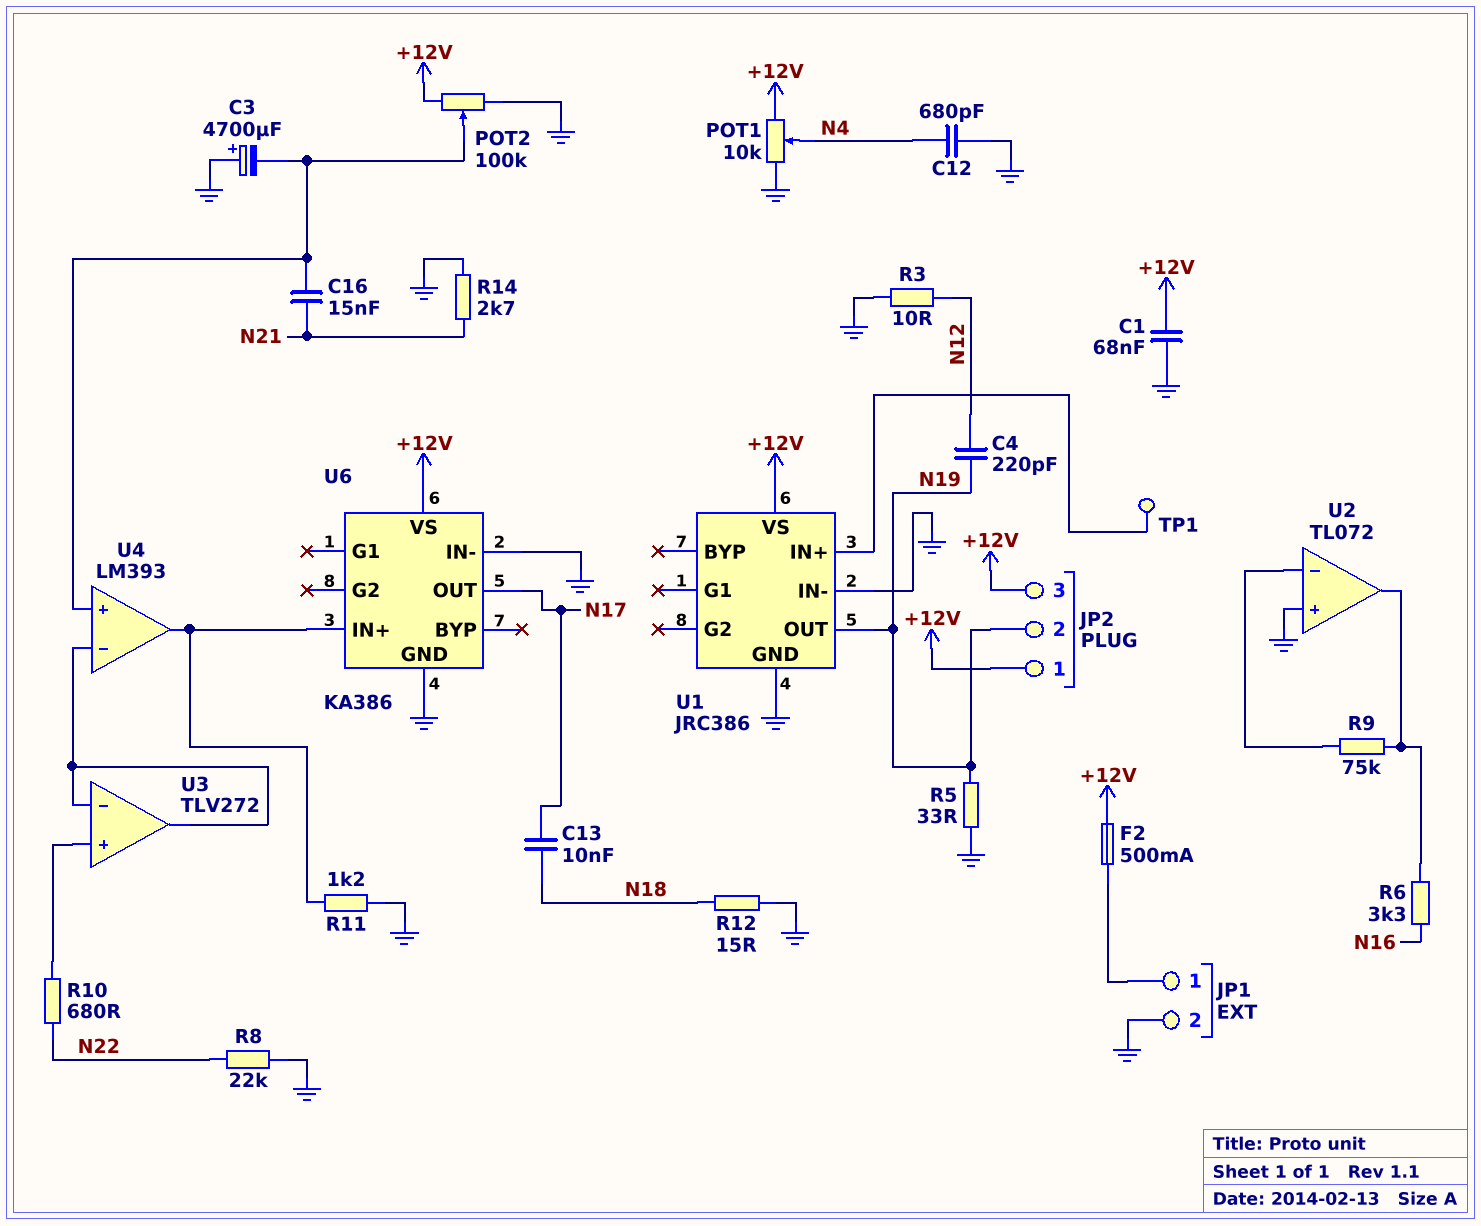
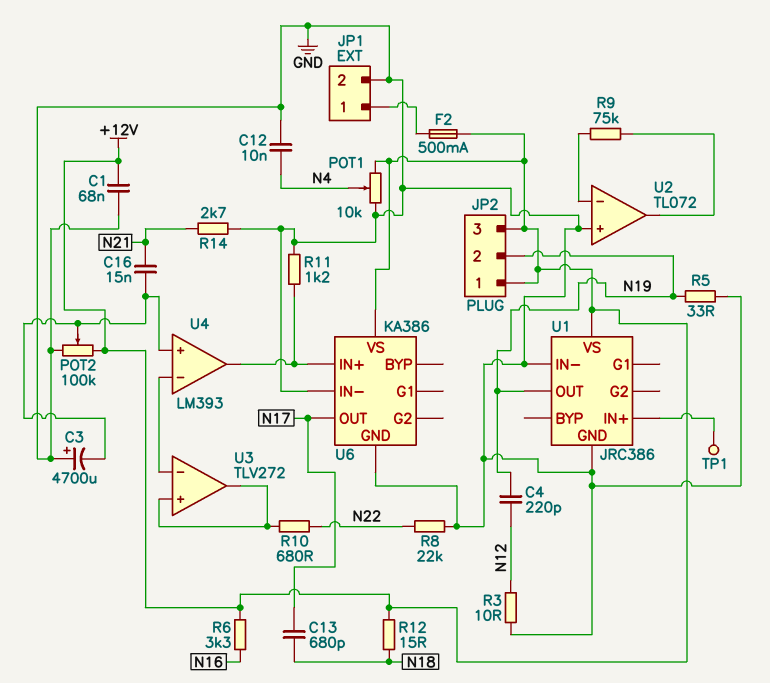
C12: 680pF (GND, N4) -> 10nF (GND, N4)
C13: 10nF (N17, N18) -> 680pF (N17, N18)
R6: 3.3k (N16, U2/out) -> 3.3k (+12V, N16)
R12: 15 (GND, N18) -> 15 (+12V, N18)
U3 pin out: U3/in- -> U3/in+

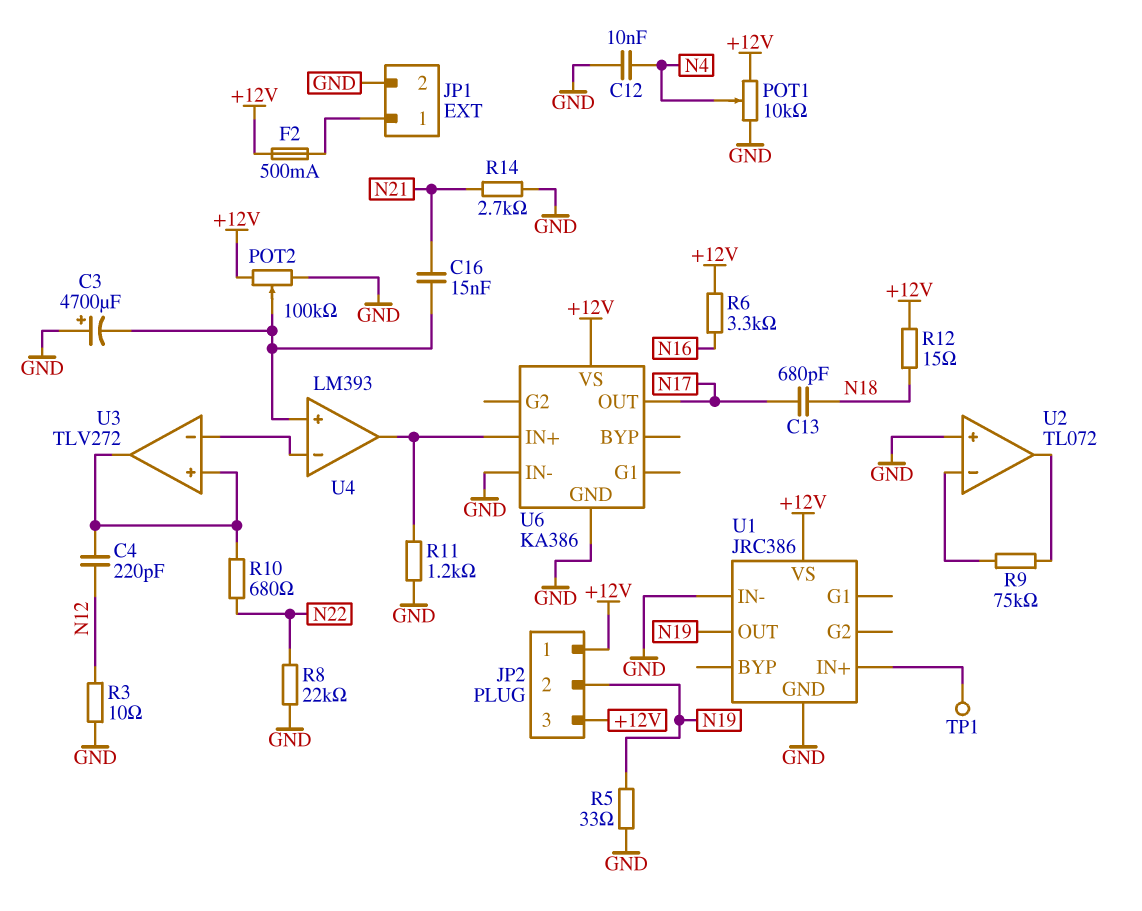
C1: 68nF (+12V, GND) -> none
C4: 220pF (N12, N19) -> 220pF (N12, U3/in+)

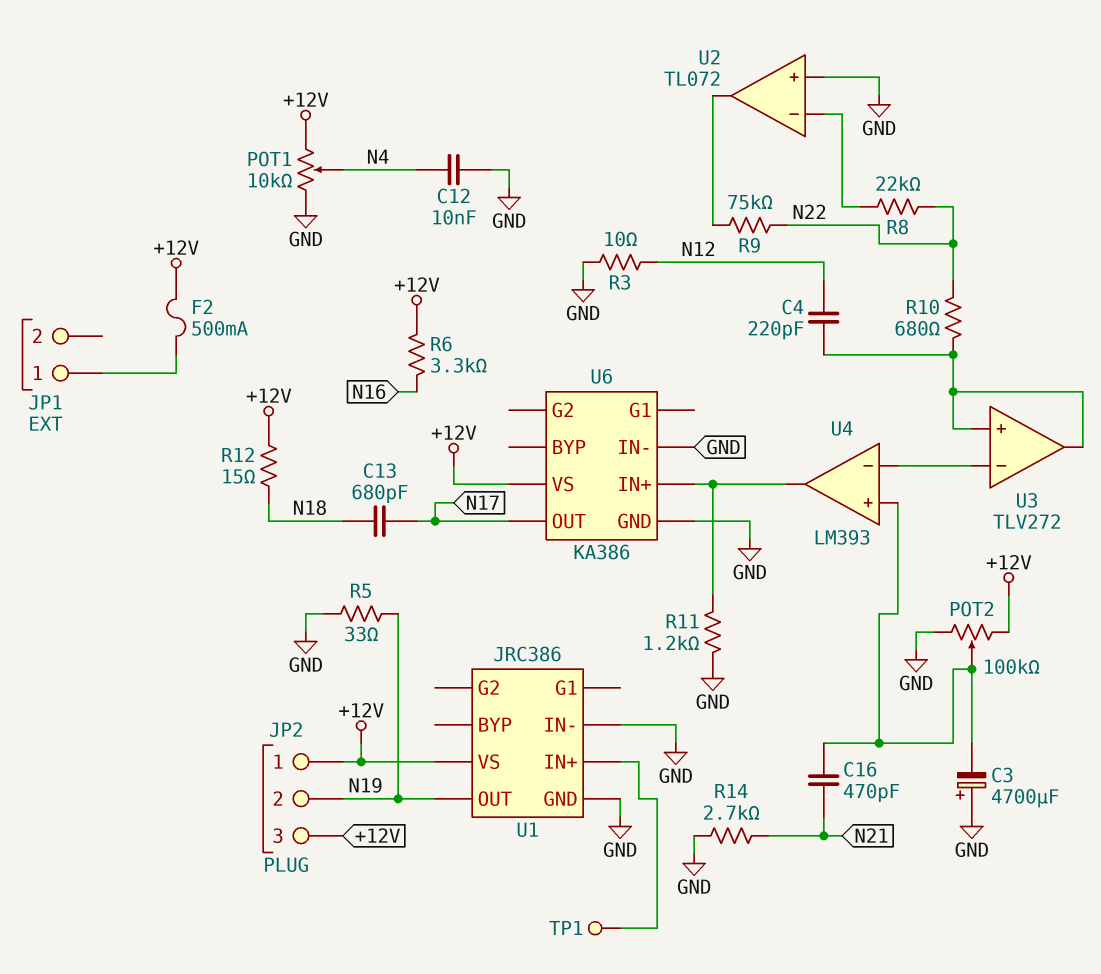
C16: 15nF (N21, U4/in+) -> 470pF (N21, U4/in+)
JP1 pin 2: GND -> none
R8: 22k (GND, N22) -> 22k (N22, U2/in-)
R9: 75k (U2/in-, U2/out) -> 75k (N22, U2/out)

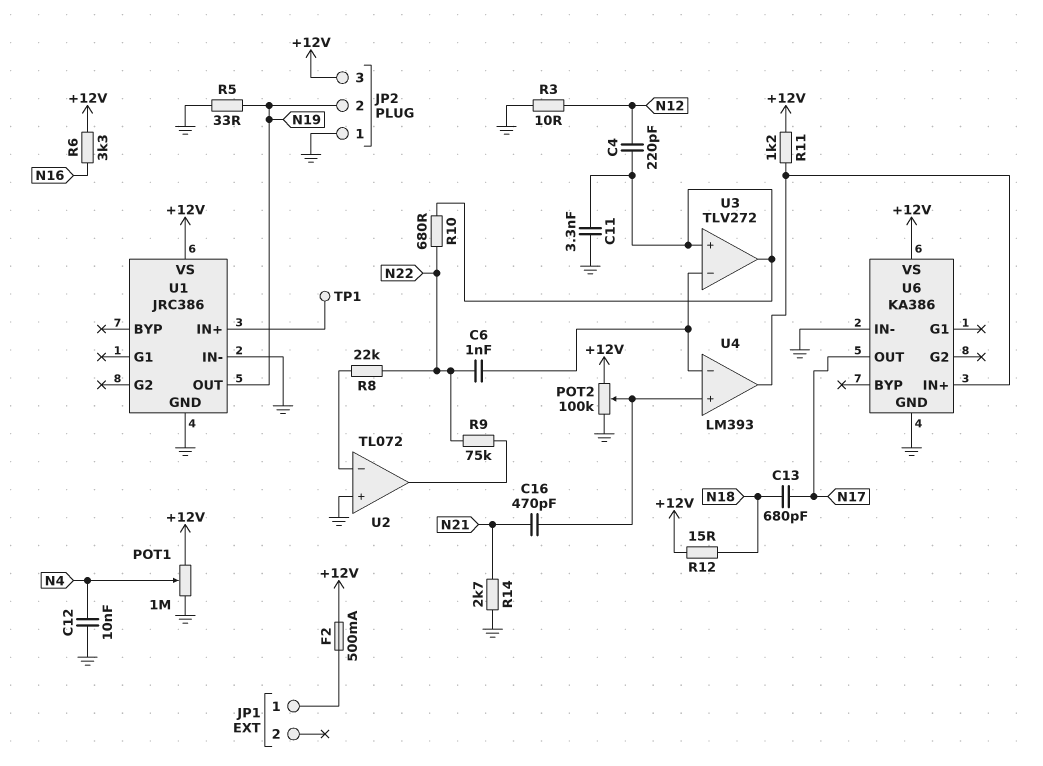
C3: 4700uF (plus GND, minus U4/in+) -> none
C6: none -> 1nF (N22, U3/in-)
C11: none -> 3.3nF (GND, U3/in+)
JP2 pin 1: +12V -> GND
POT1: 10k (+12V, GND, wiper N4) -> 1M (+12V, GND, wiper N4)
R11: 1.2k (GND, U4/out) -> 1.2k (+12V, U4/out)

